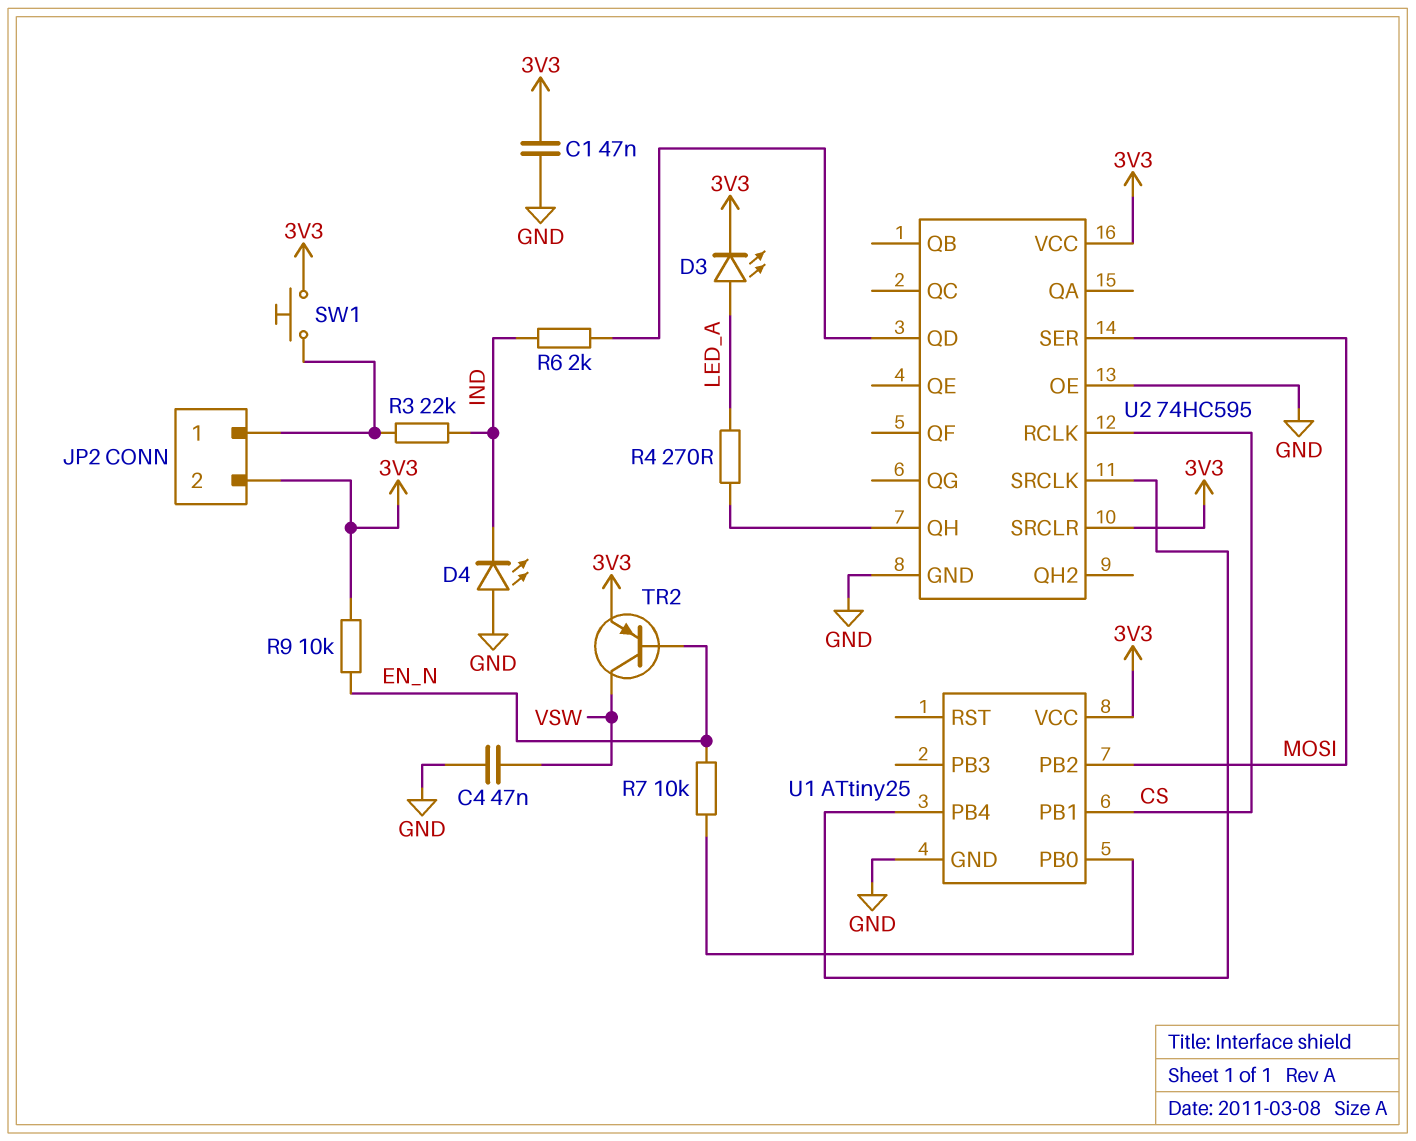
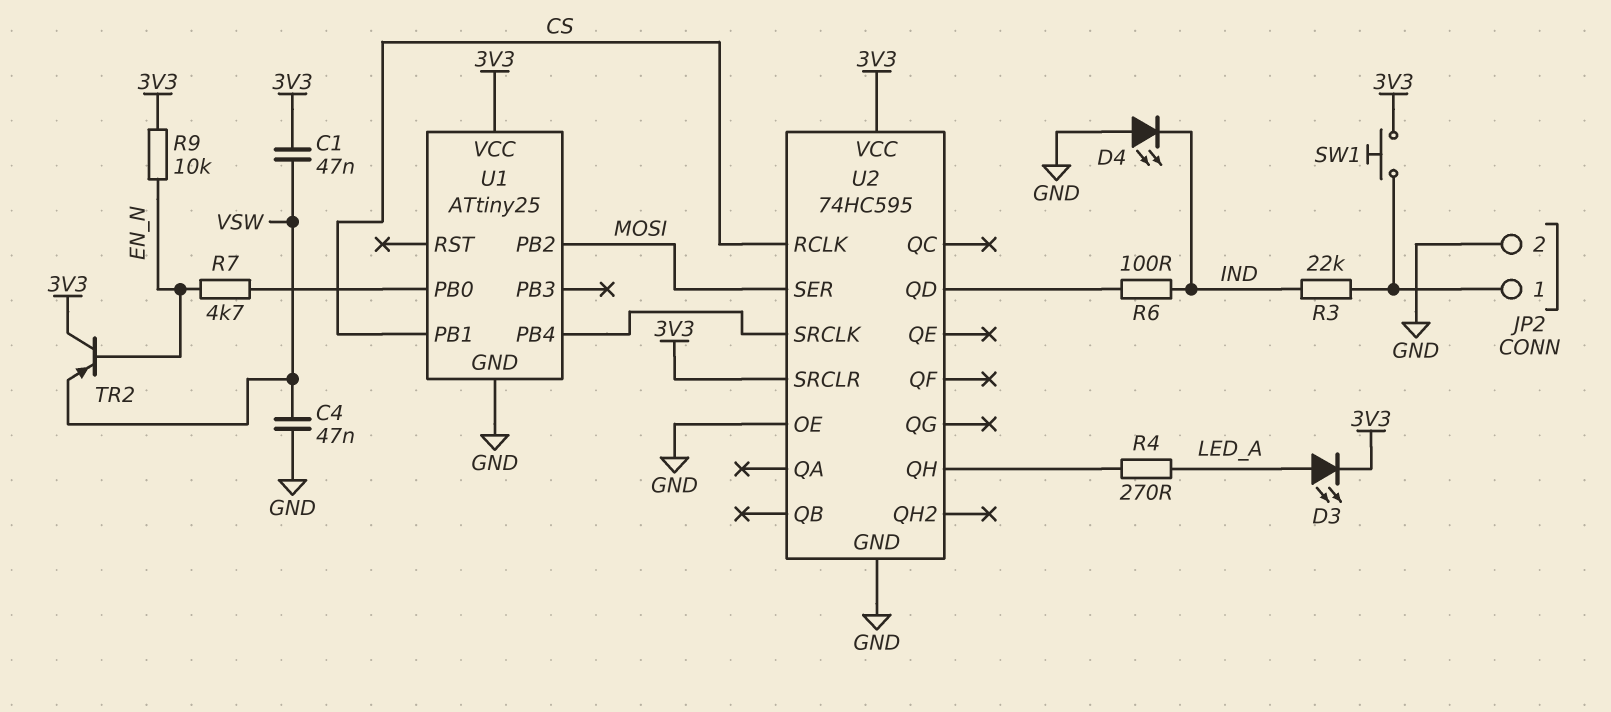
C1: 47nF (3V3, GND) -> 47nF (3V3, VSW)
JP2 pin 2: 3V3 -> GND
R6: 2k (IND, U2/QD) -> 100 (IND, U2/QD)
R7: 10k (EN_N, U1/PB0) -> 4.7k (EN_N, U1/PB0)
TR2: PNP (B EN_N, C VSW, E 3V3) -> PNP (B EN_N, C 3V3, E VSW)

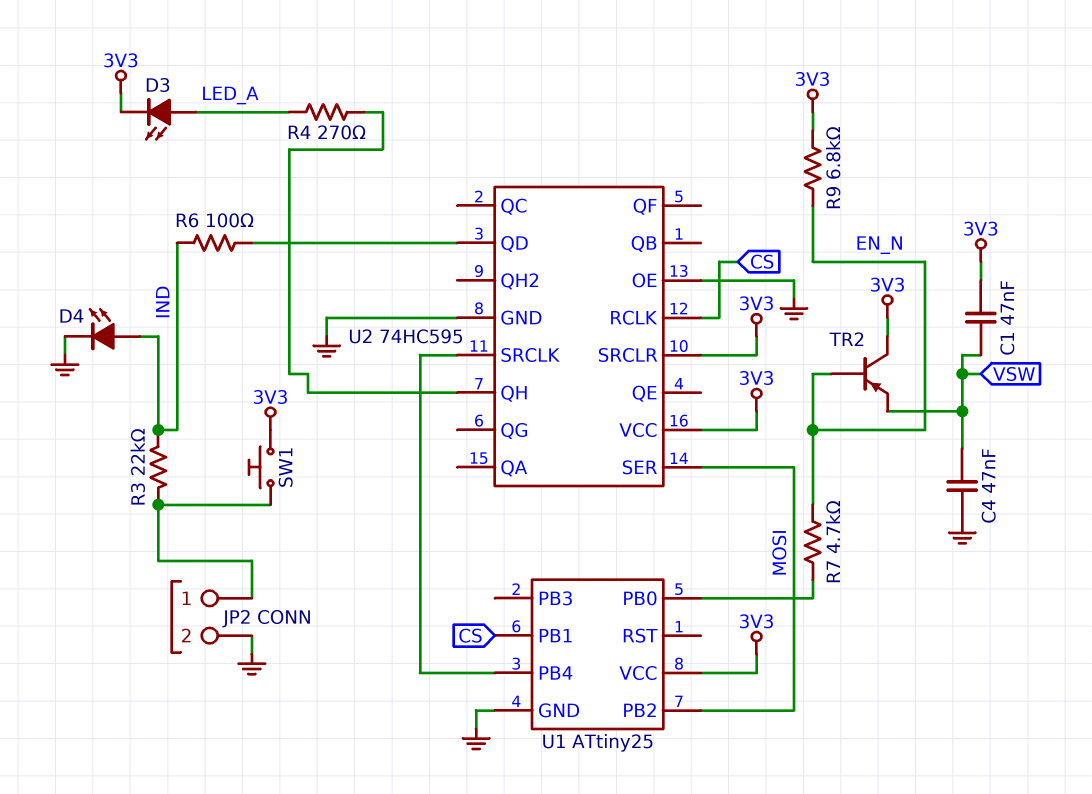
D4: LED (A GND, K IND) -> LED (A IND, K GND)
R9: 10k (3V3, EN_N) -> 6.8k (3V3, EN_N)

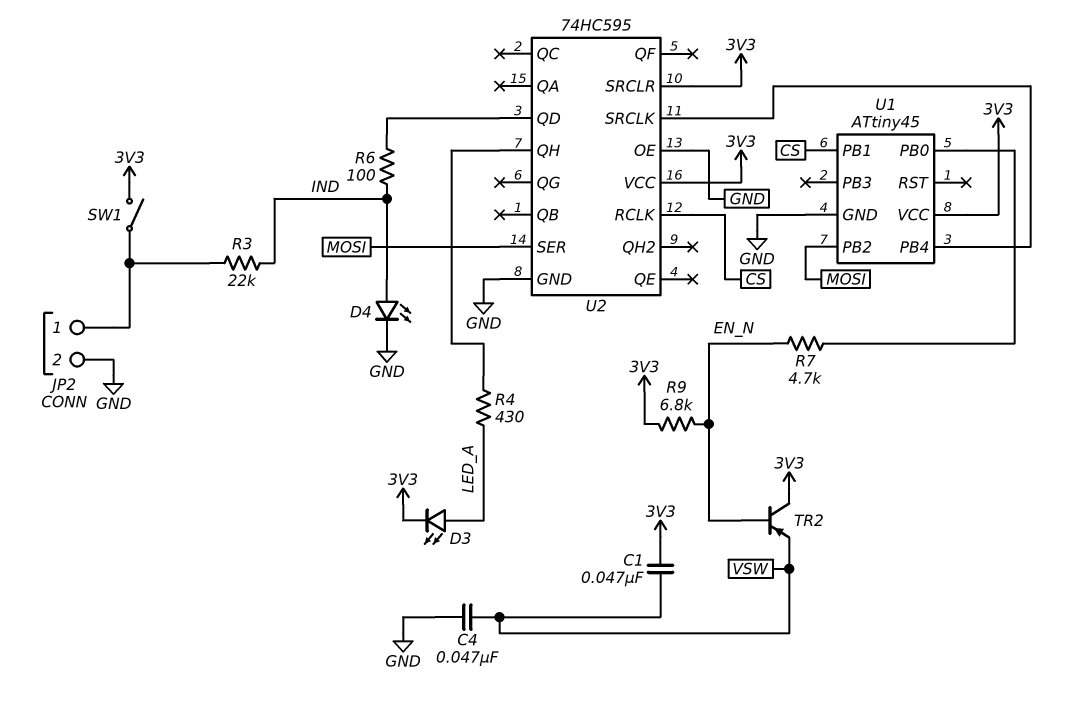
R4: 270 (LED_A, U2/QH) -> 430 (LED_A, U2/QH)
SW1: button (3V3, JP2/1) -> switch (3V3, JP2/1)
U1: ATtiny25 -> ATtiny45

